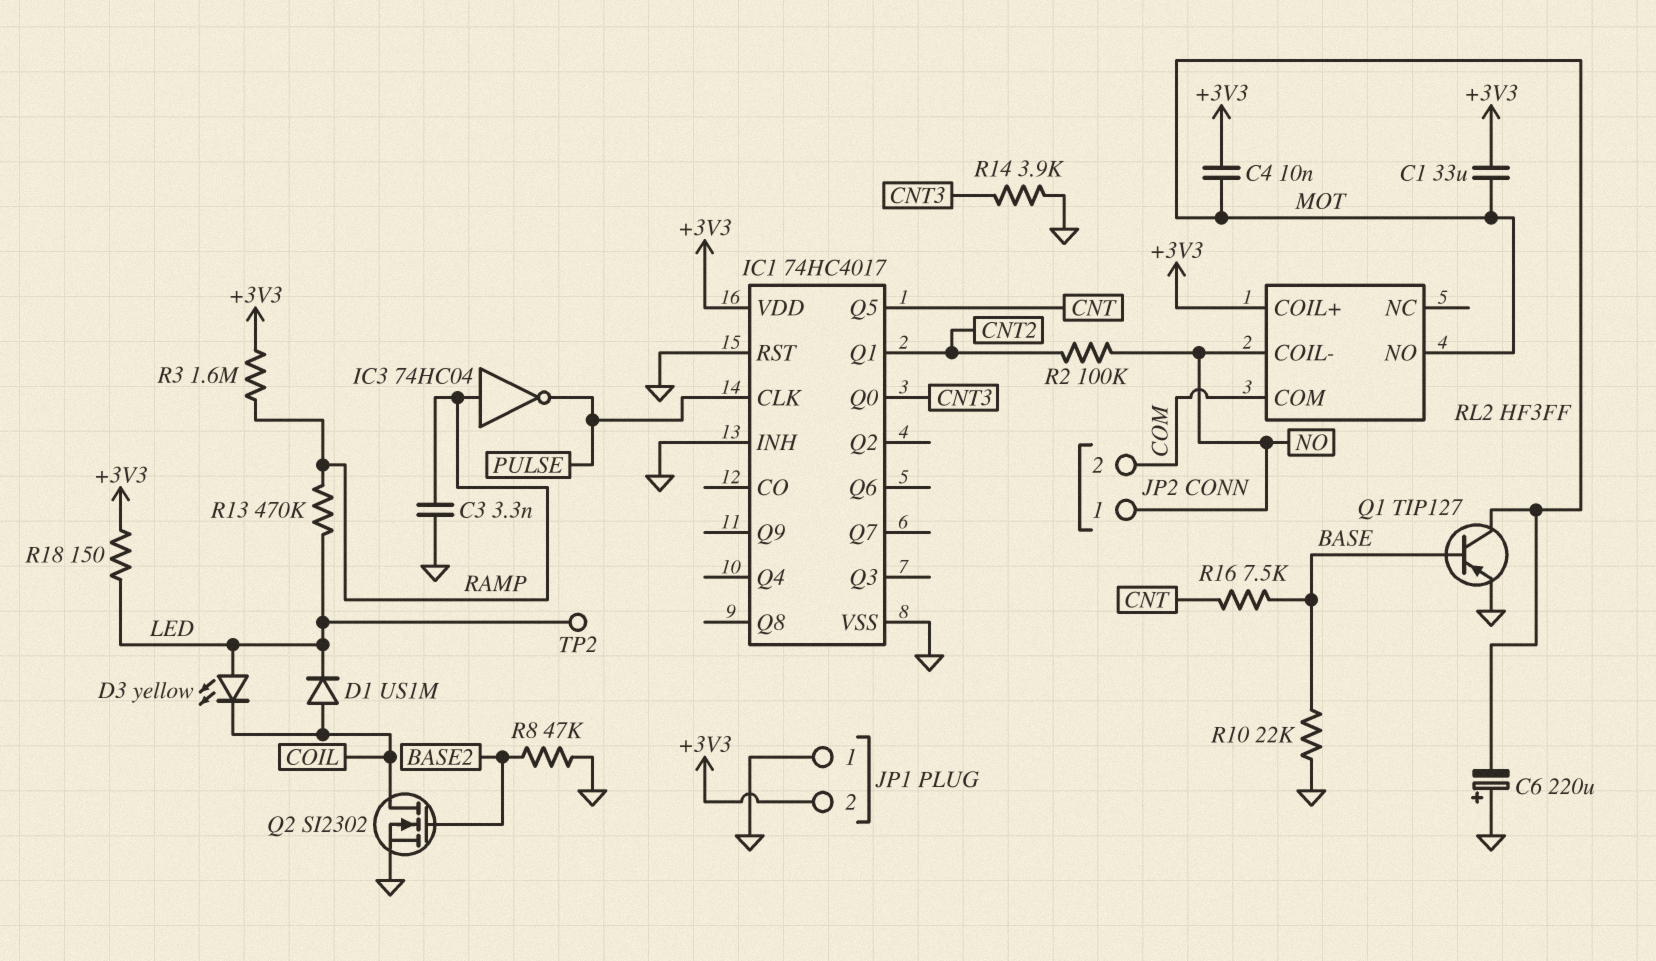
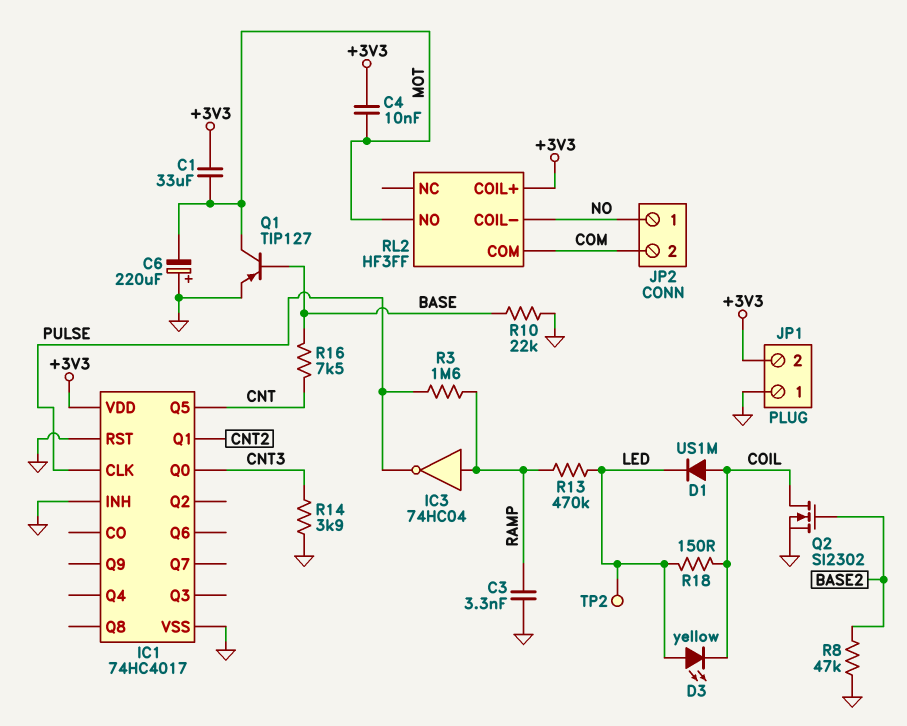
R2: 100k (CNT2, NO) -> none
R3: 1.6M (+3V3, RAMP) -> 1.6M (PULSE, RAMP)
R18: 150 (+3V3, LED) -> 150 (COIL, LED)

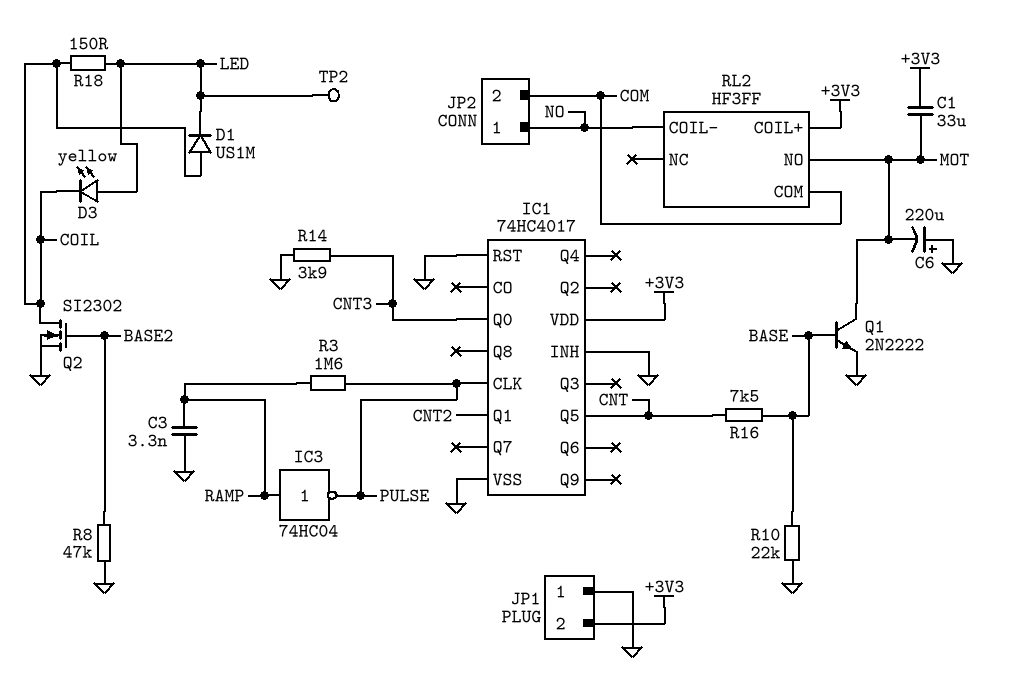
C4: 10nF (+3V3, MOT) -> none
Q1: PNP TIP127 (B BASE, C MOT, E GND) -> NPN 2N2222 (B BASE, C MOT, E GND)
R13: 470k (LED, RAMP) -> none

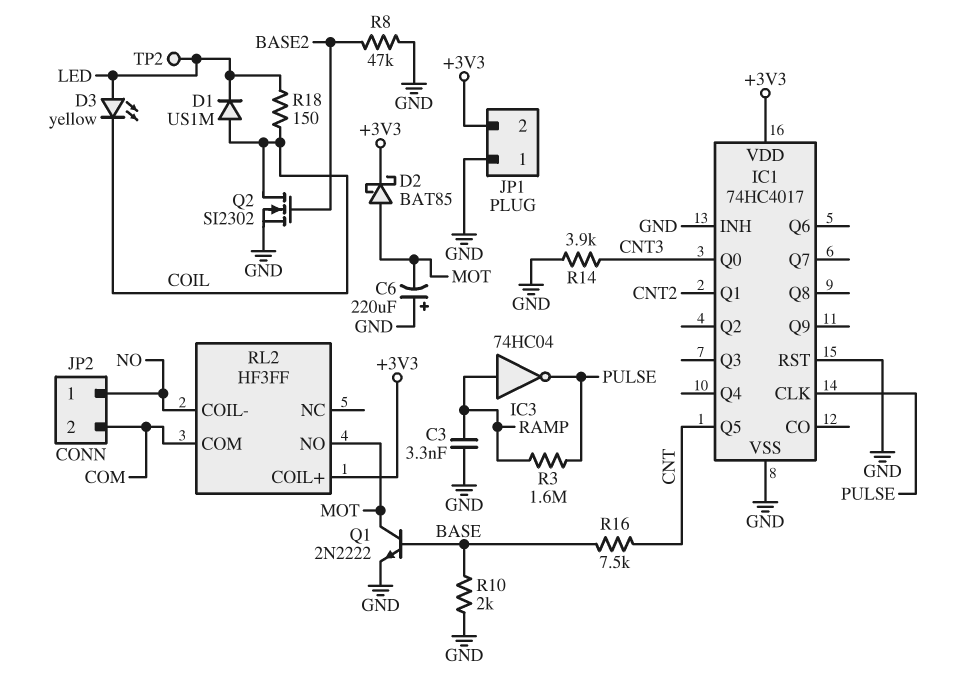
C1: 33uF (+3V3, MOT) -> none
D2: none -> schottky BAT85 (A MOT, K +3V3)
R10: 22k (BASE, GND) -> 2k (BASE, GND)

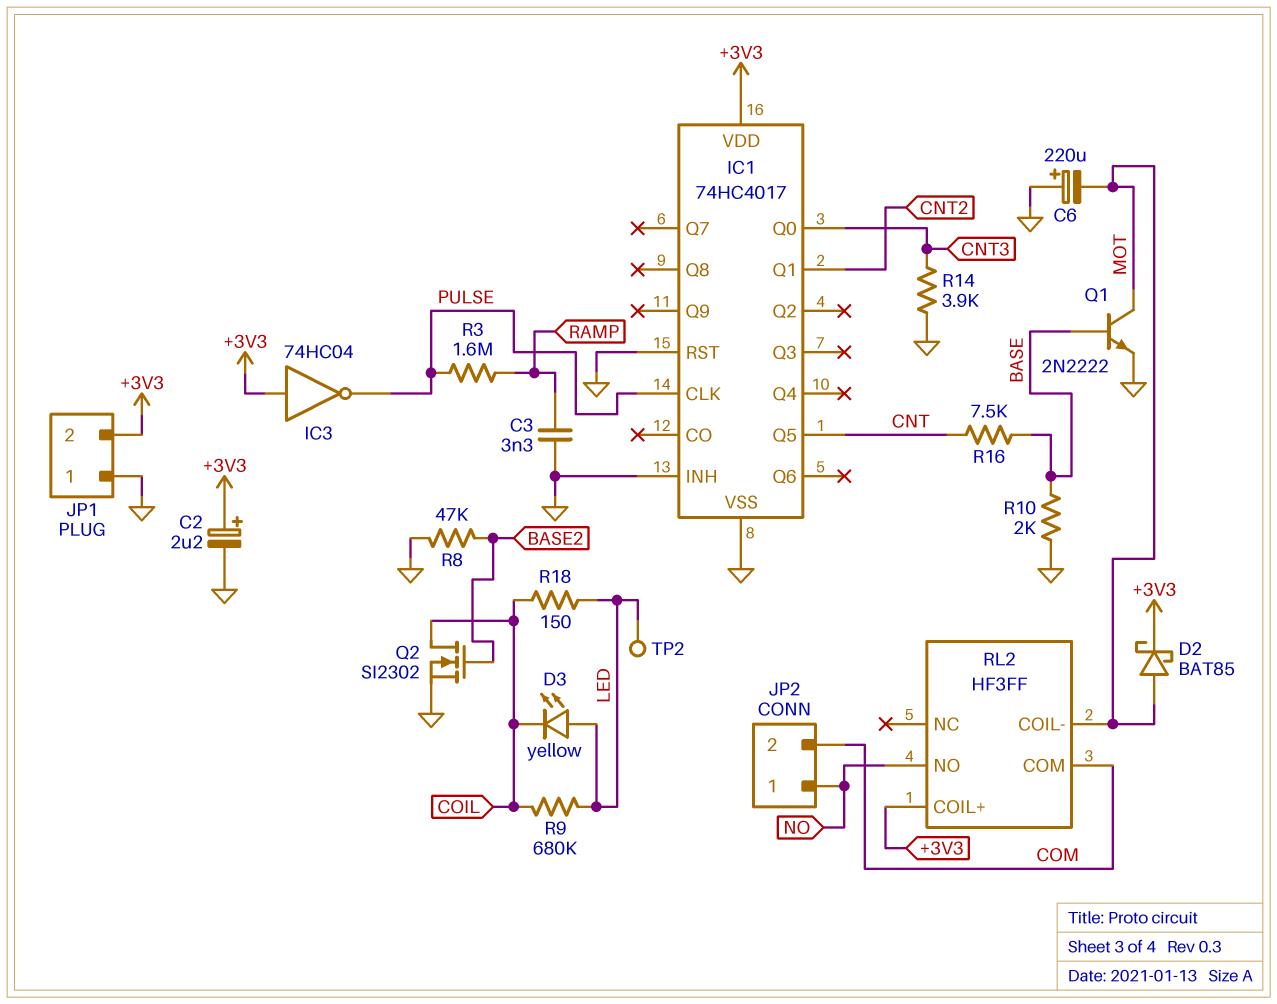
C2: none -> 2.2uF (plus +3V3, minus GND)
D1: diode US1M (A COIL, K LED) -> none
IC3: NOT 74HC04 (in RAMP, out PULSE) -> NOT 74HC04 (in +3V3, out PULSE)
R9: none -> 680k (COIL, LED)
RL2 pin COIL-: NO -> MOT
RL2 pin NO: MOT -> NO

